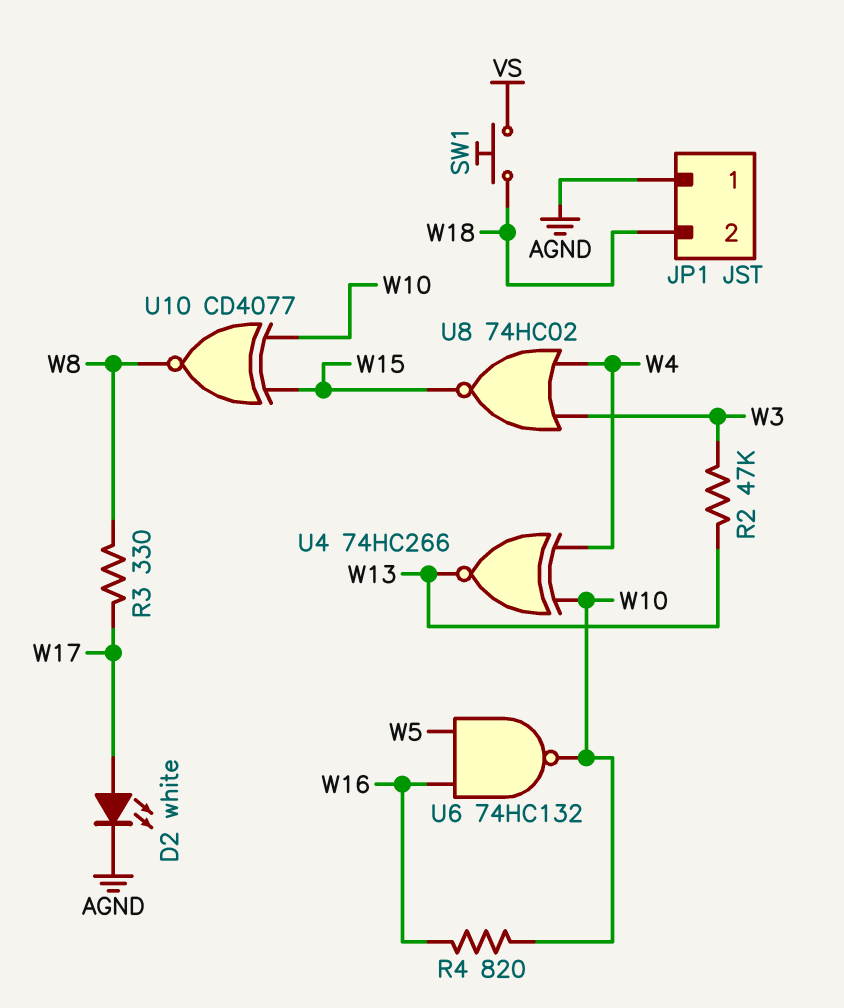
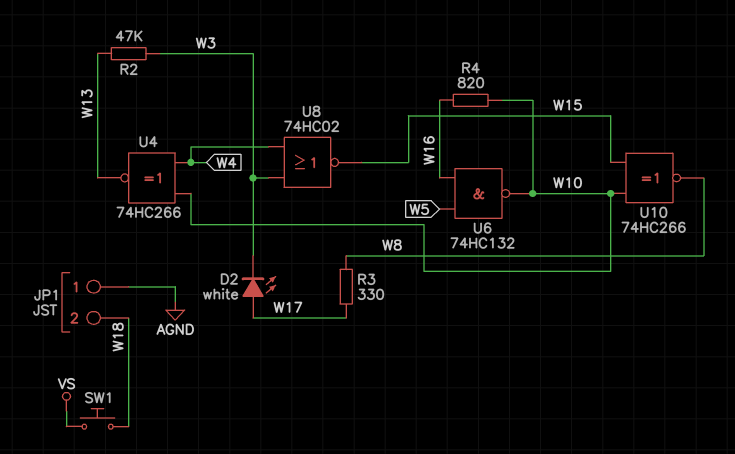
D2: LED white (A W17, K AGND) -> LED white (A W17, K W3)
U10: XNOR CD4077 (in W10, in W15, out W8) -> XNOR 74HC266 (in W10, in W15, out W8)

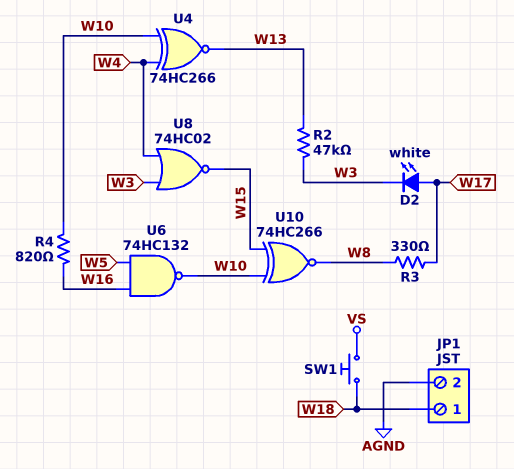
JP1 pin 1: AGND -> W18
JP1 pin 2: W18 -> AGND

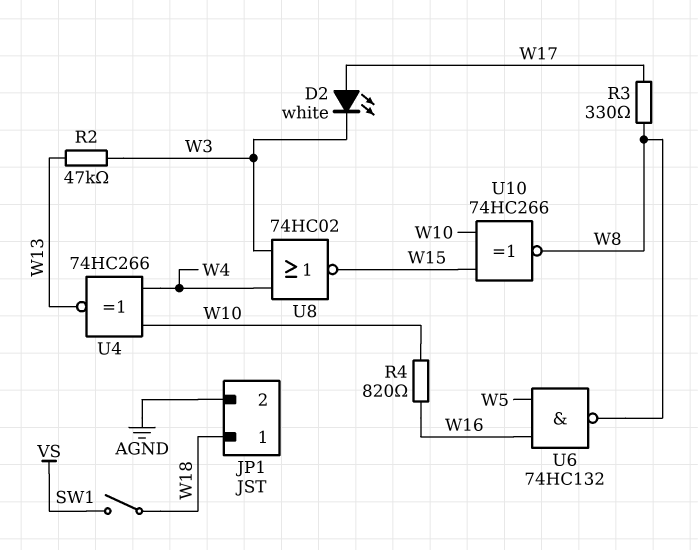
SW1: button (VS, W18) -> switch (VS, W18)
U6: NAND 74HC132 (in W5, in W16, out W10) -> NAND 74HC132 (in W5, in W16, out W8)

